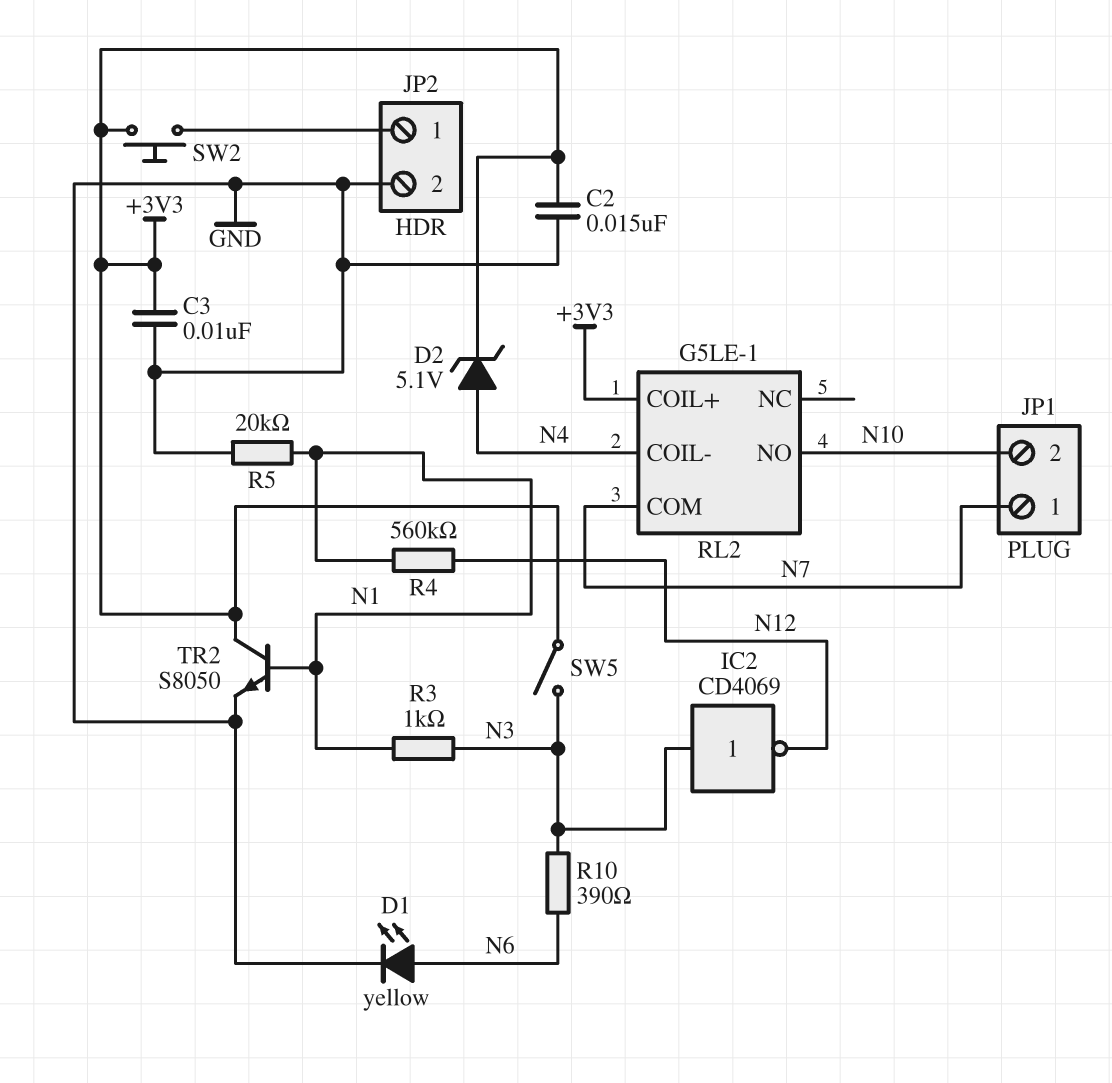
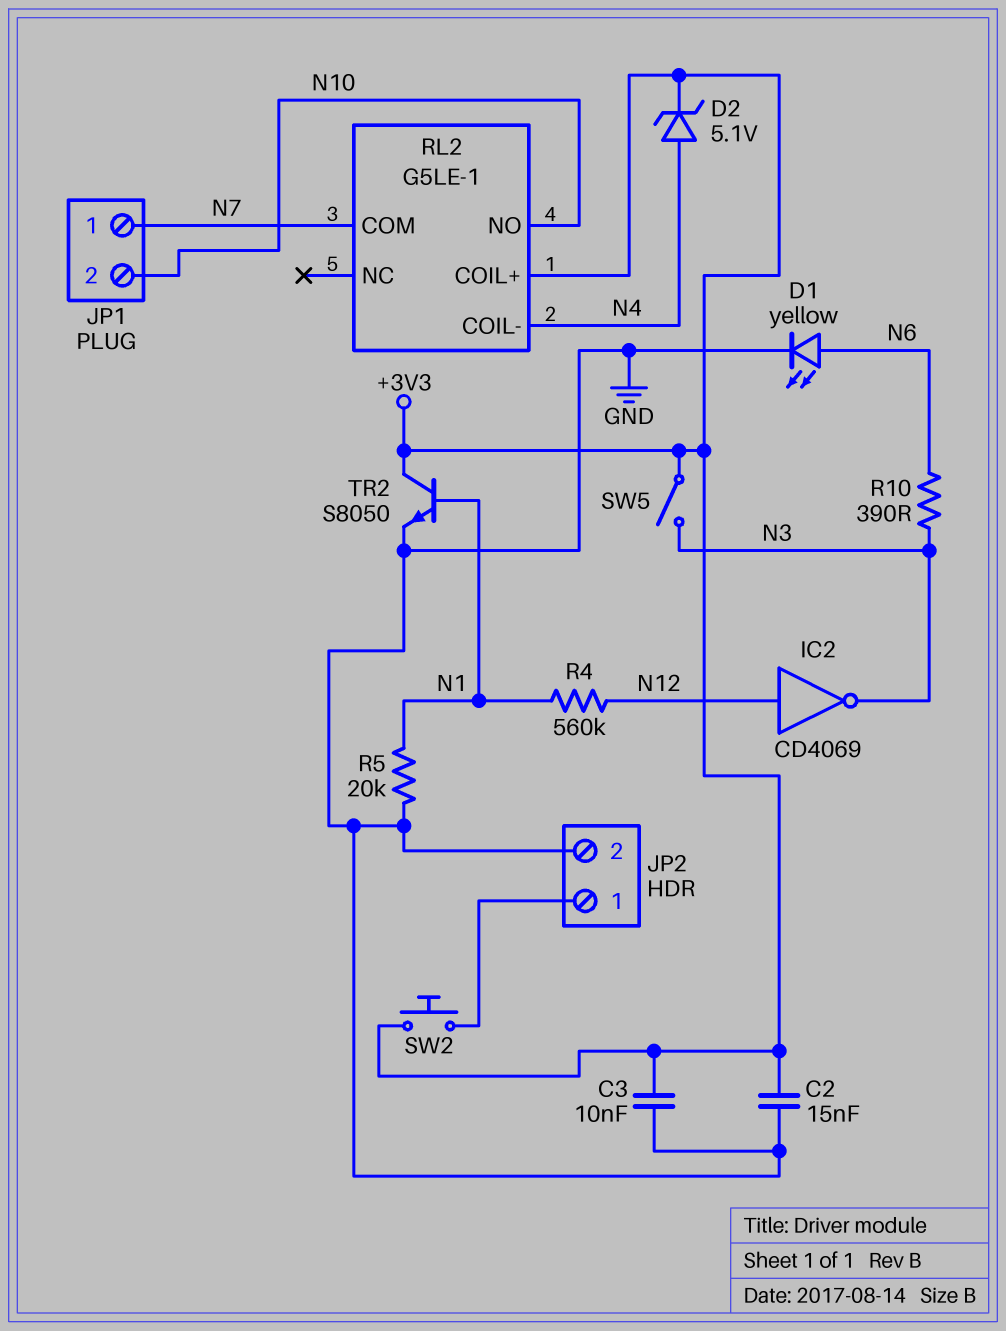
IC2: NOT CD4069 (in N3, out N12) -> NOT CD4069 (in N12, out N3)
R3: 1k (N1, N3) -> none

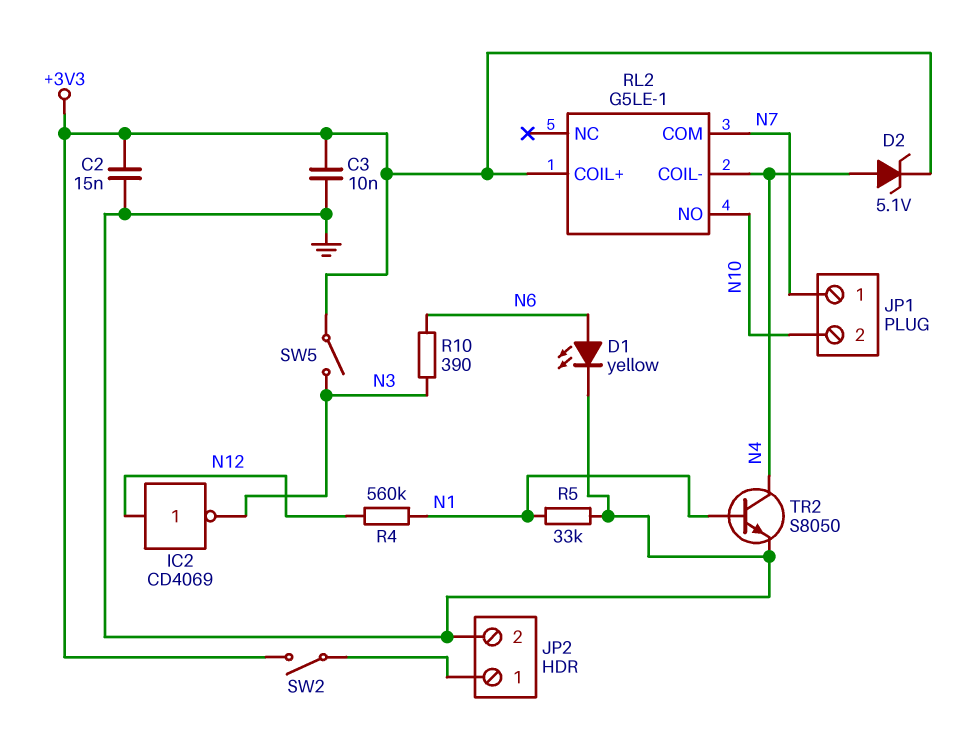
R5: 20k (GND, N1) -> 33k (GND, N1)
SW2: button (+3V3, JP2/1) -> switch (+3V3, JP2/1)
TR2: NPN S8050 (B N1, C +3V3, E GND) -> NPN S8050 (B N1, C N4, E GND)

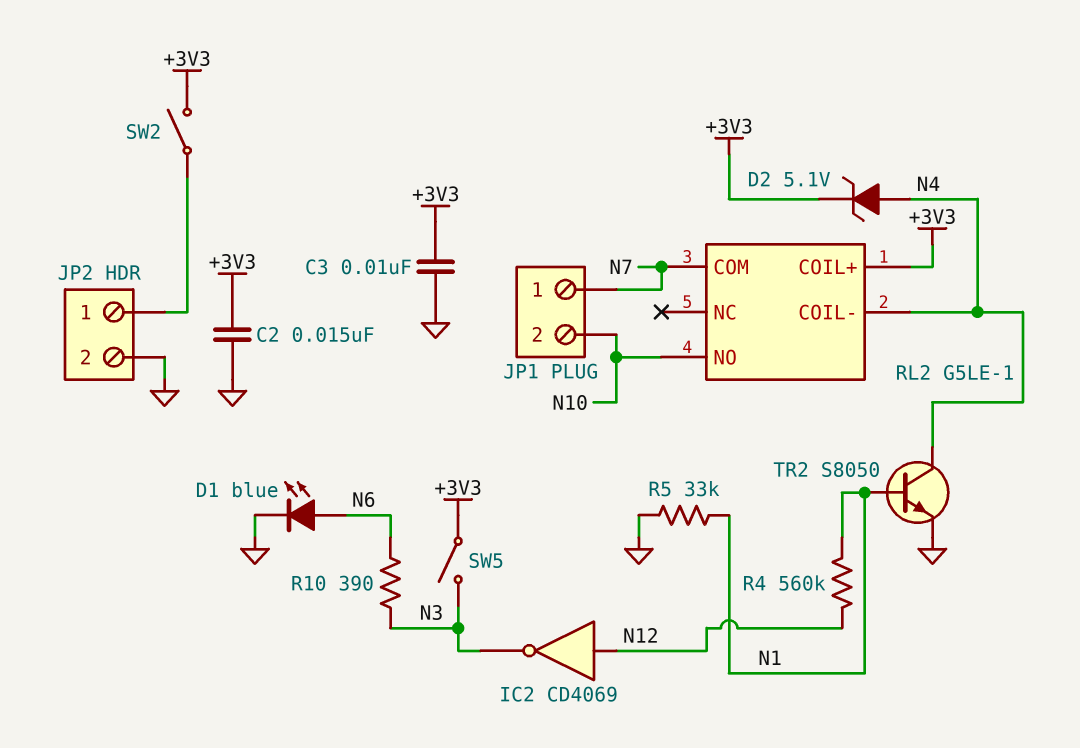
D1: LED yellow (A N6, K GND) -> LED blue (A N6, K GND)

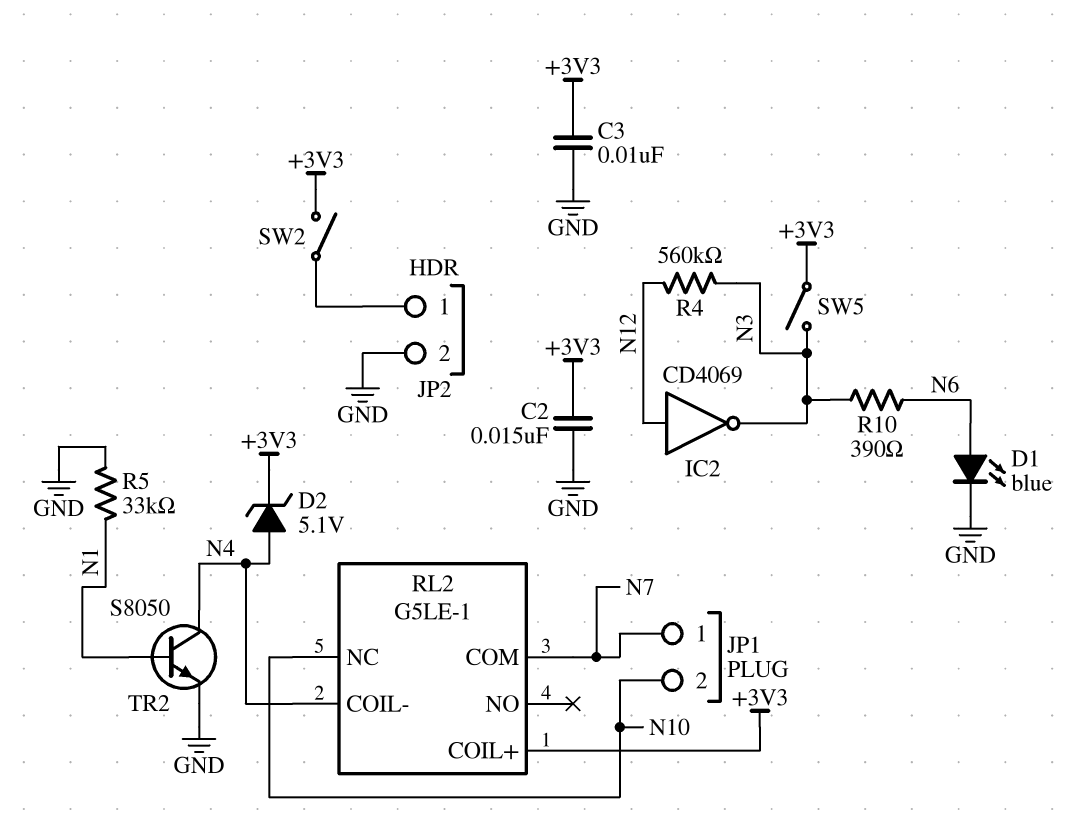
R4: 560k (N1, N12) -> 560k (N3, N12)
RL2 pin NC: none -> N10
RL2 pin NO: N10 -> none

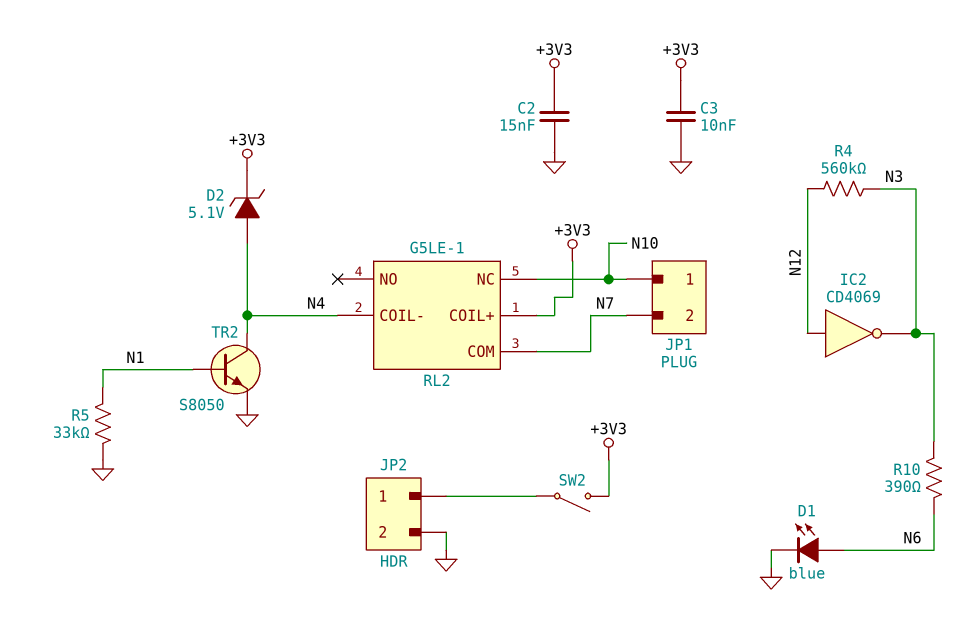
JP1 pin 1: N7 -> N10
JP1 pin 2: N10 -> N7
SW5: switch (+3V3, N3) -> none

